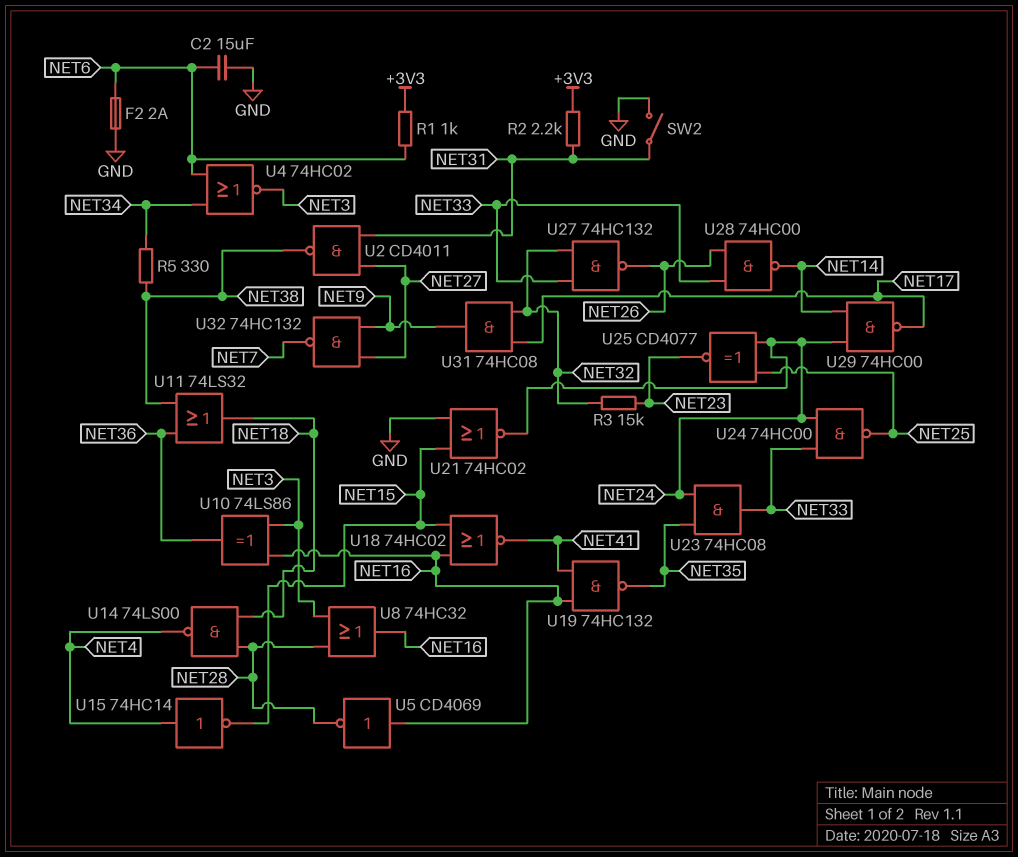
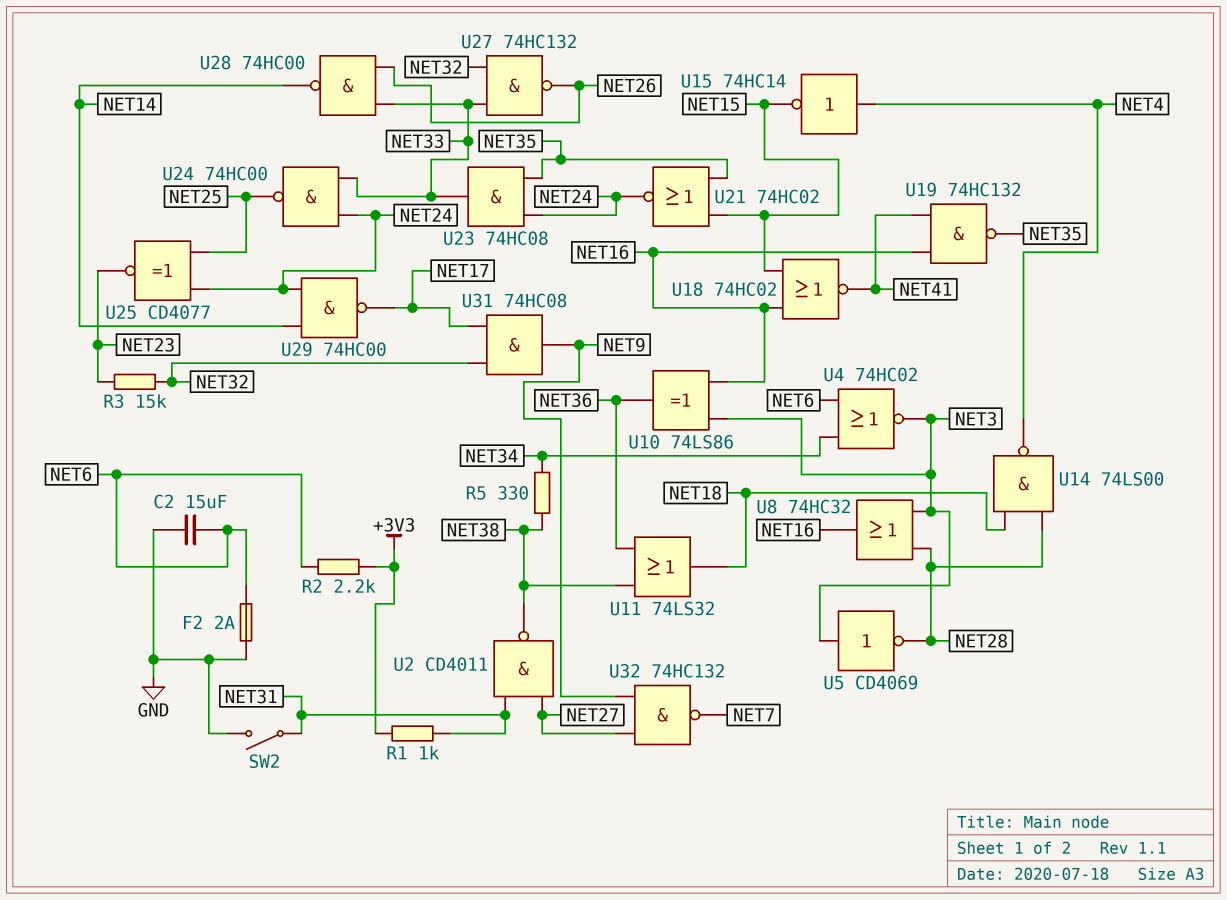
R1: 1k (+3V3, NET6) -> 1k (+3V3, NET31)
R2: 2.2k (+3V3, NET31) -> 2.2k (+3V3, NET6)
U5: NOT CD4069 (in NET16, out NET28) -> NOT CD4069 (in NET3, out NET28)
U21: NOR 74HC02 (in GND, in NET15, out NET24) -> NOR 74HC02 (in NET15, in NET35, out NET24)

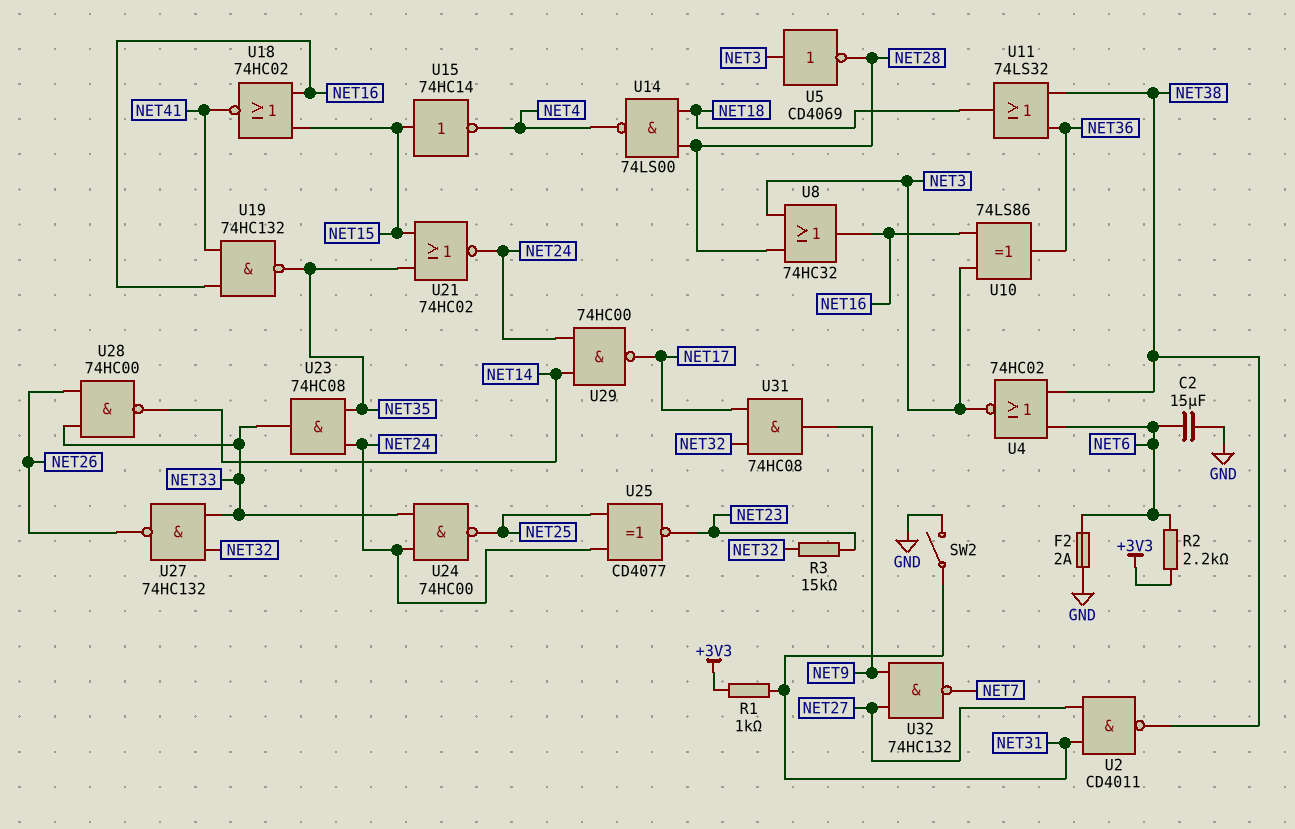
R5: 330 (NET34, NET38) -> none
U4: NOR 74HC02 (in NET6, in NET34, out NET3) -> NOR 74HC02 (in NET6, in NET38, out NET3)
U15: NOT 74HC14 (in NET4, out NET15) -> NOT 74HC14 (in NET15, out NET4)

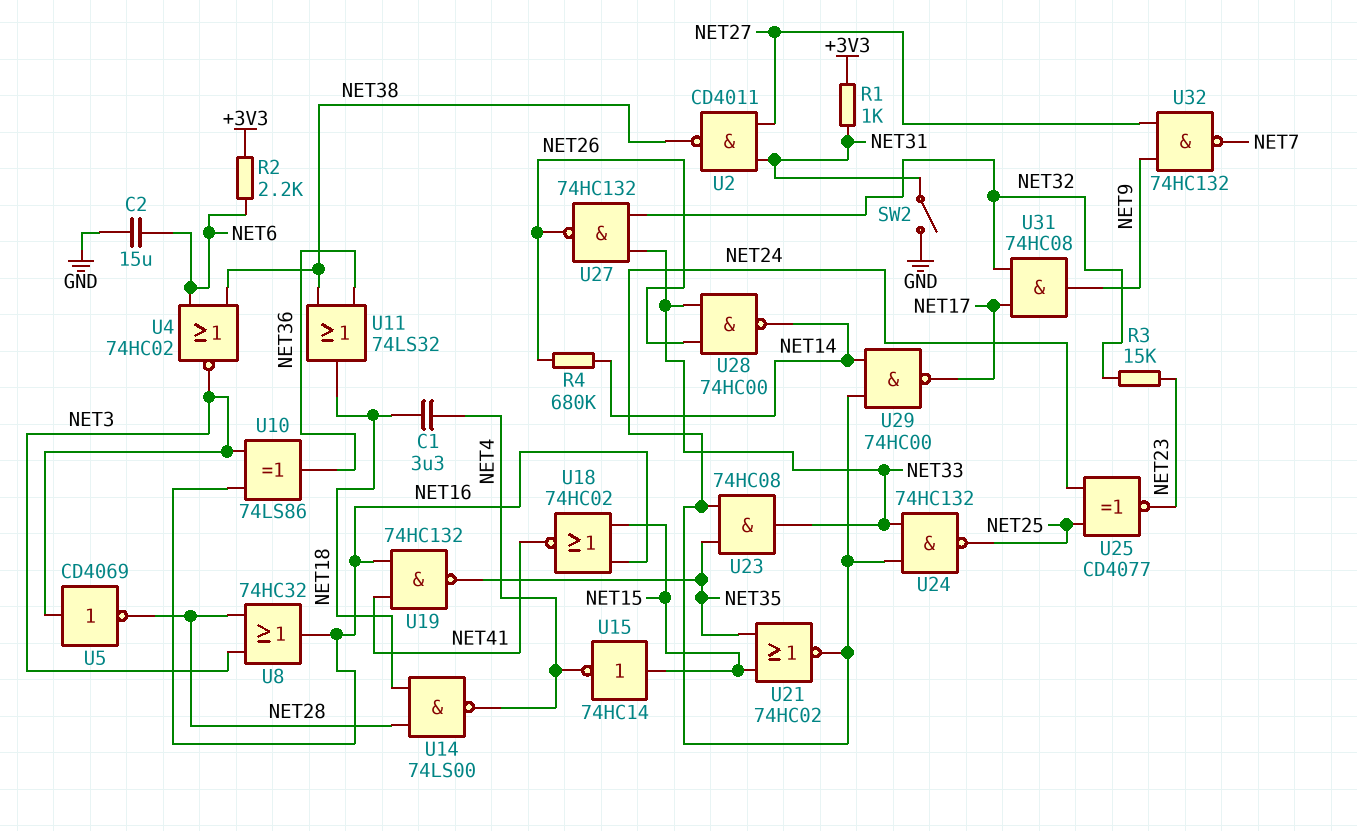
C1: none -> 3.3uF (NET4, NET18)
F2: 2A (GND, NET6) -> none
R4: none -> 680k (NET14, NET26)
U24: NAND 74HC00 (in NET24, in NET33, out NET25) -> NAND 74HC132 (in NET24, in NET33, out NET25)

